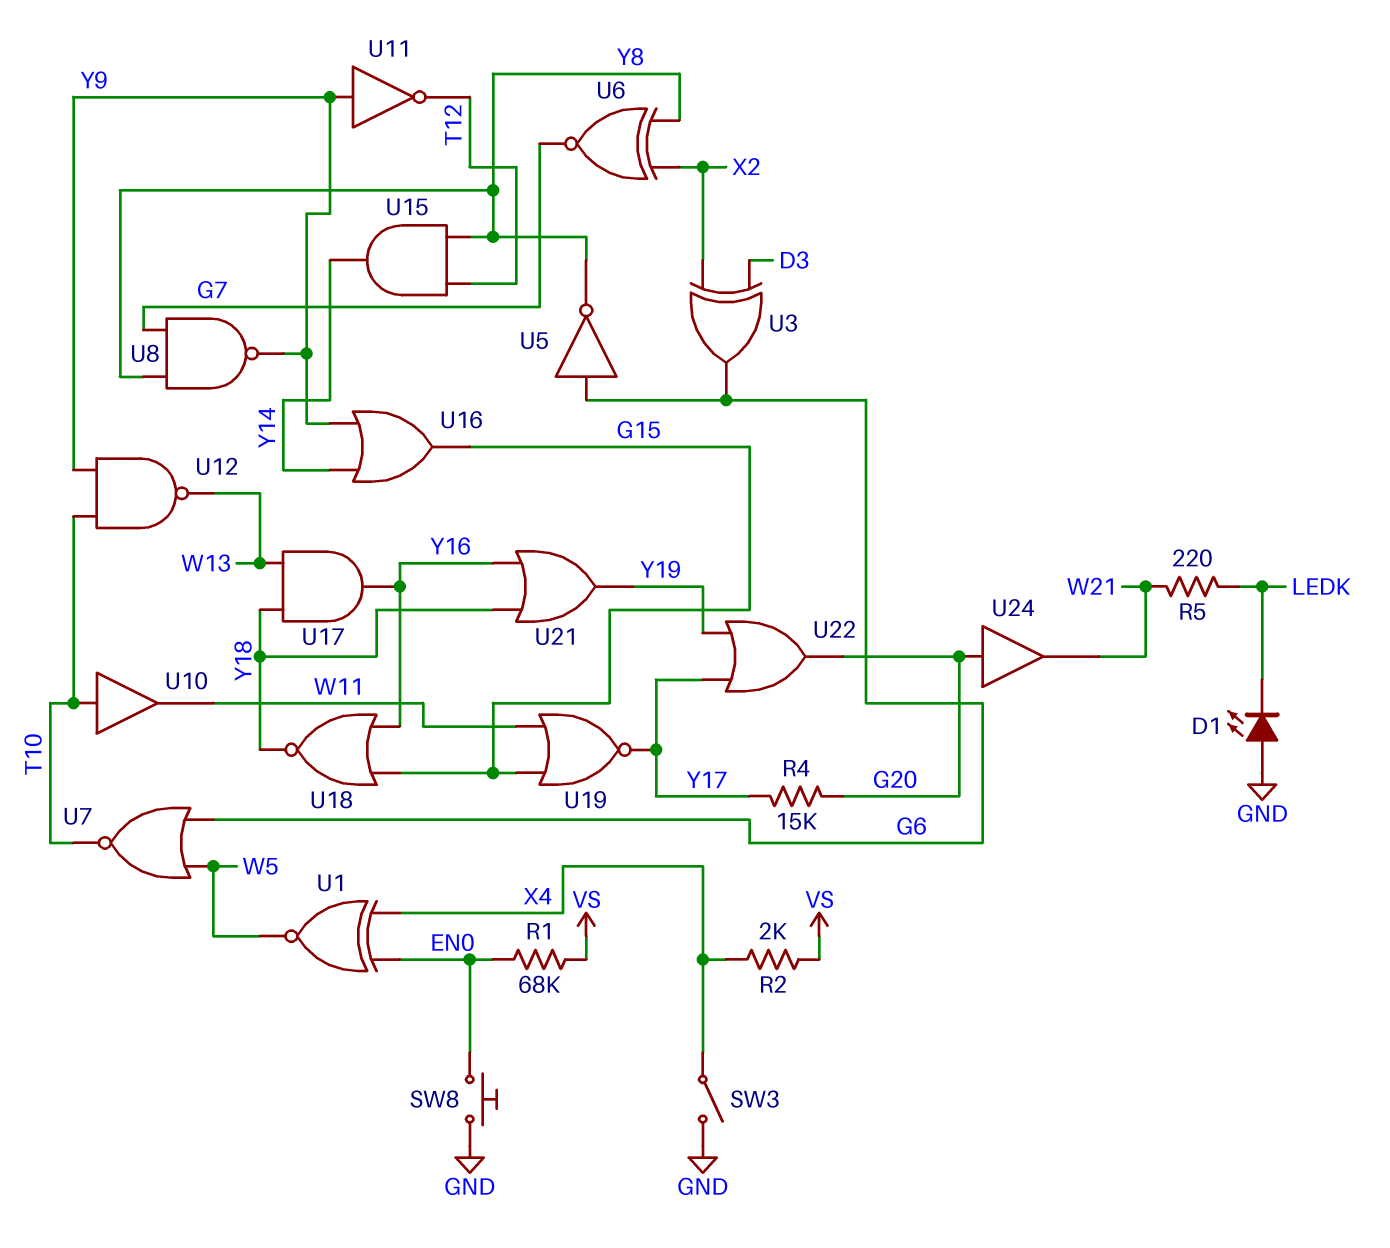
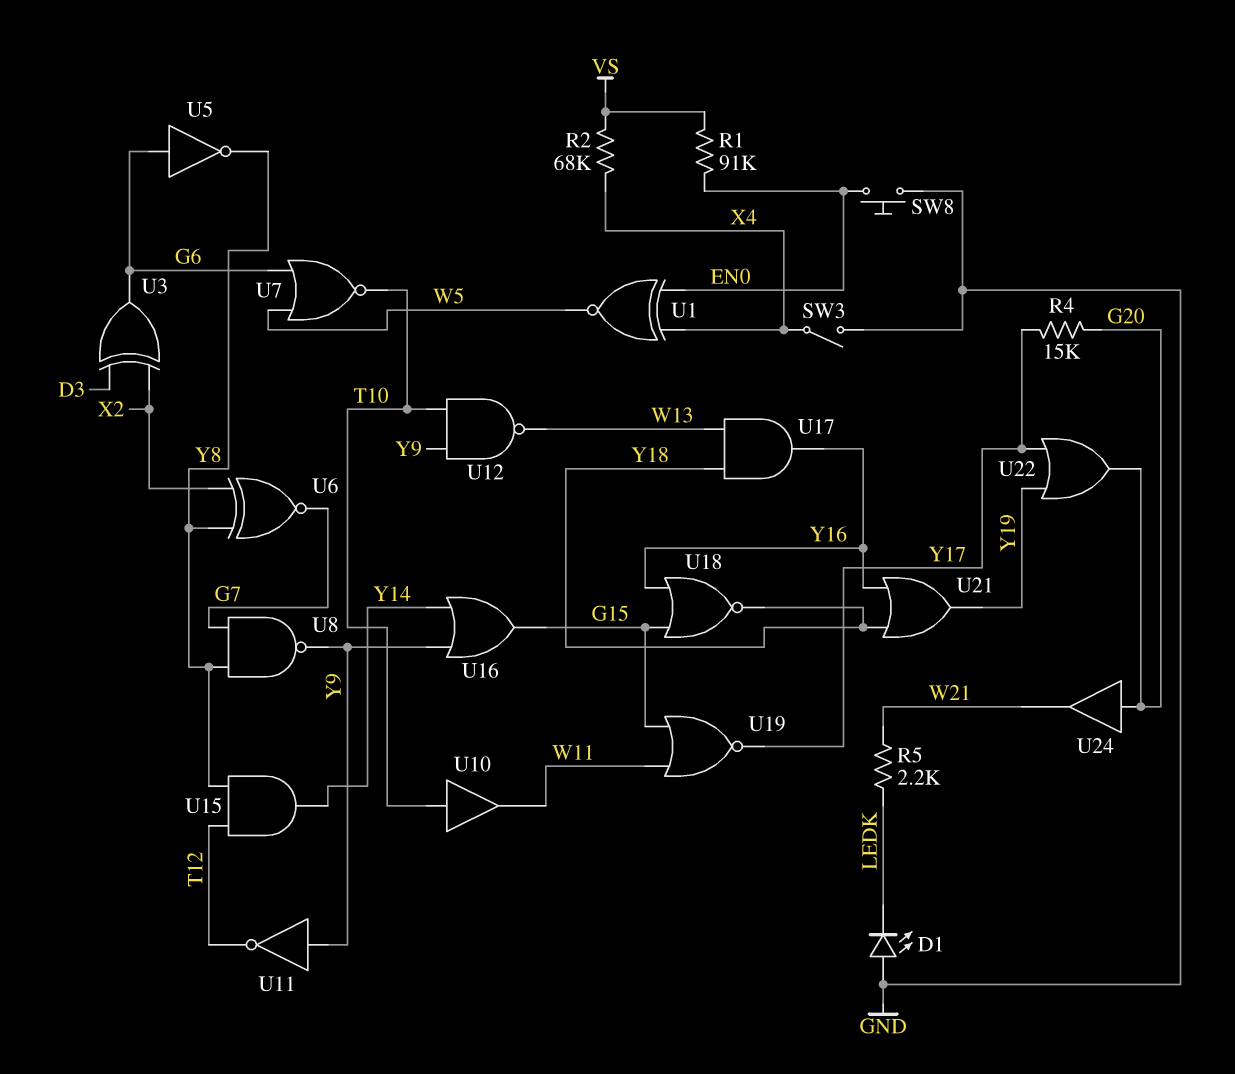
R1: 68k (EN0, VS) -> 91k (EN0, VS)
R2: 2k (VS, X4) -> 68k (VS, X4)
R5: 220 (LEDK, W21) -> 2.2k (LEDK, W21)

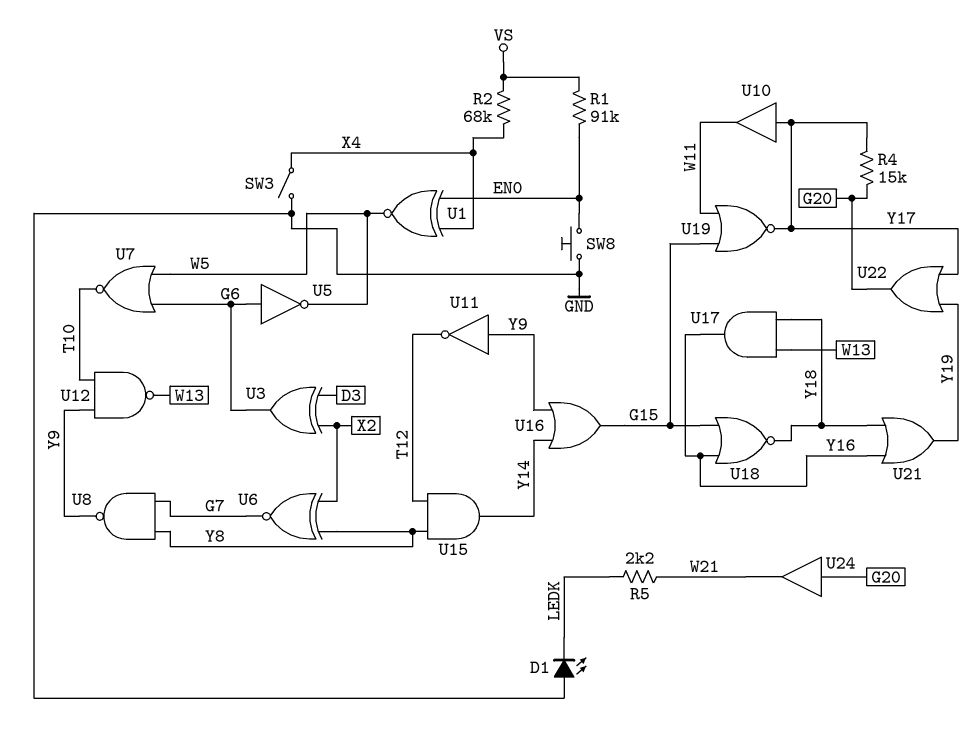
U5: NOT (in G6, out Y8) -> NOT (in G6, out W5)
U10: buffer (in T10, out W11) -> buffer (in Y17, out W11)

